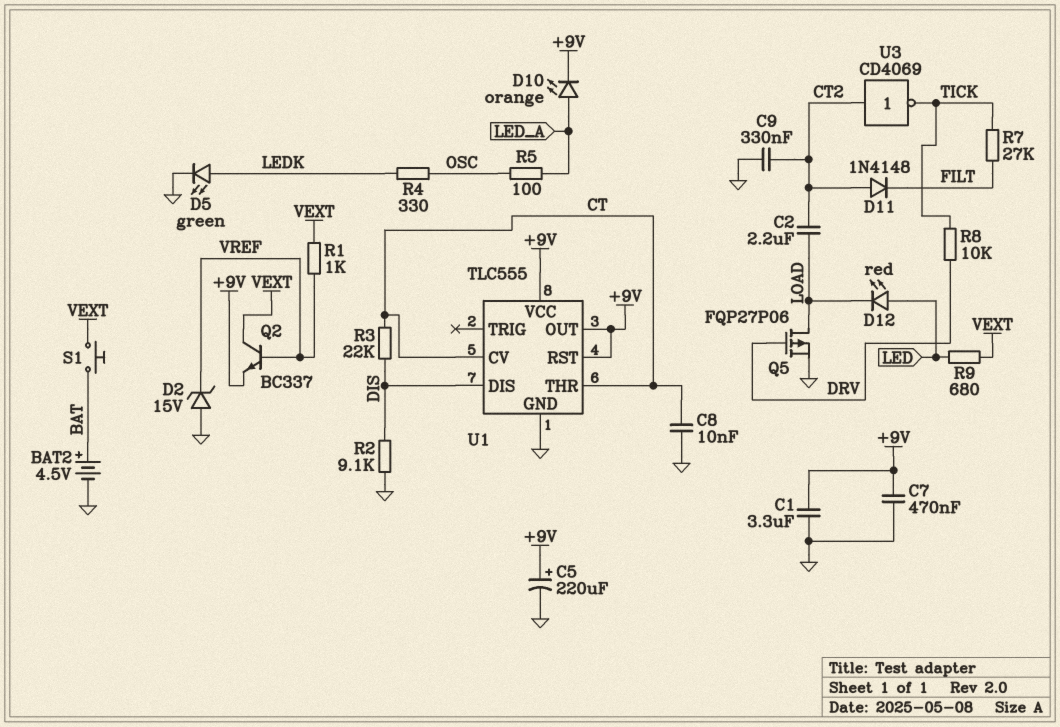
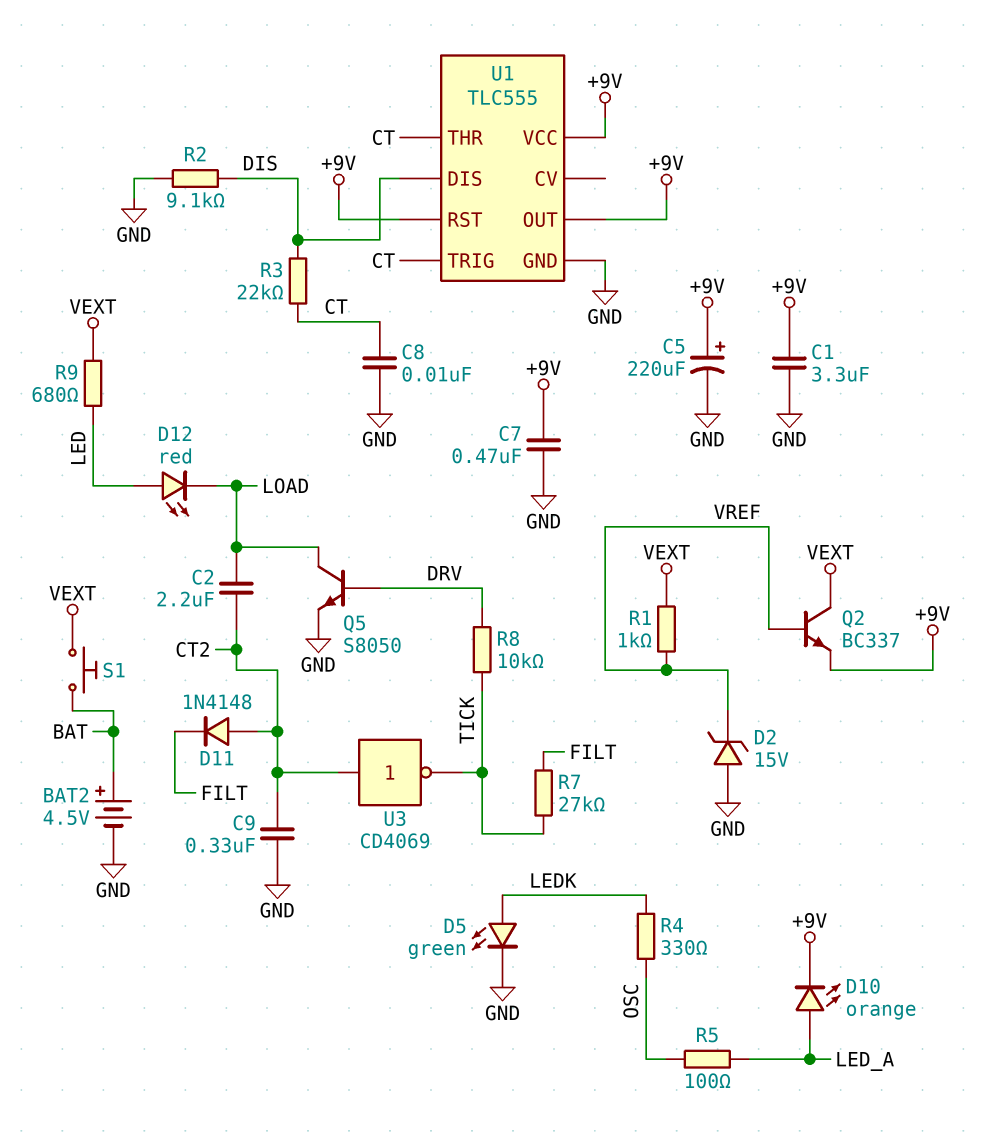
Q5: PMOS FQP27P06 (G DRV, D LOAD, S GND) -> NPN S8050 (B DRV, C LOAD, E GND)
U1 pin CV: CT -> none
U1 pin TRIG: none -> CT

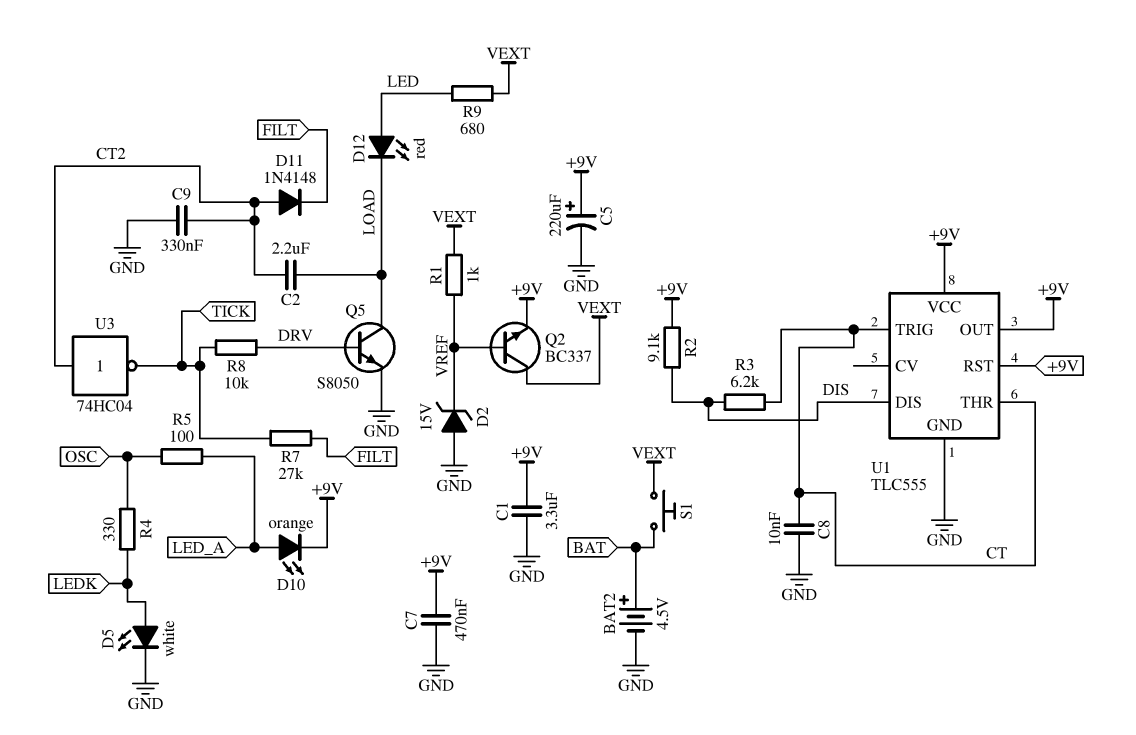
D5: LED green (A LEDK, K GND) -> LED white (A LEDK, K GND)
R2: 9.1k (DIS, GND) -> 9.1k (+9V, DIS)
R3: 22k (CT, DIS) -> 6.2k (CT, DIS)
U3: NOT CD4069 (in CT2, out TICK) -> NOT 74HC04 (in CT2, out TICK)

